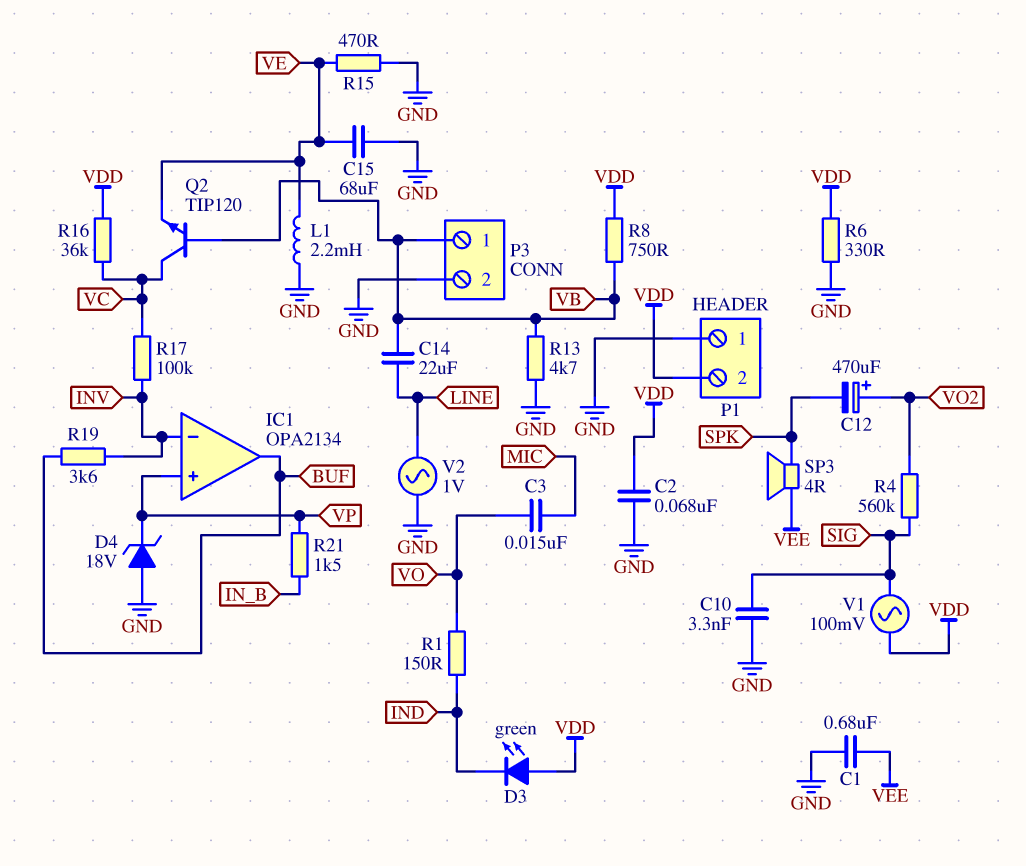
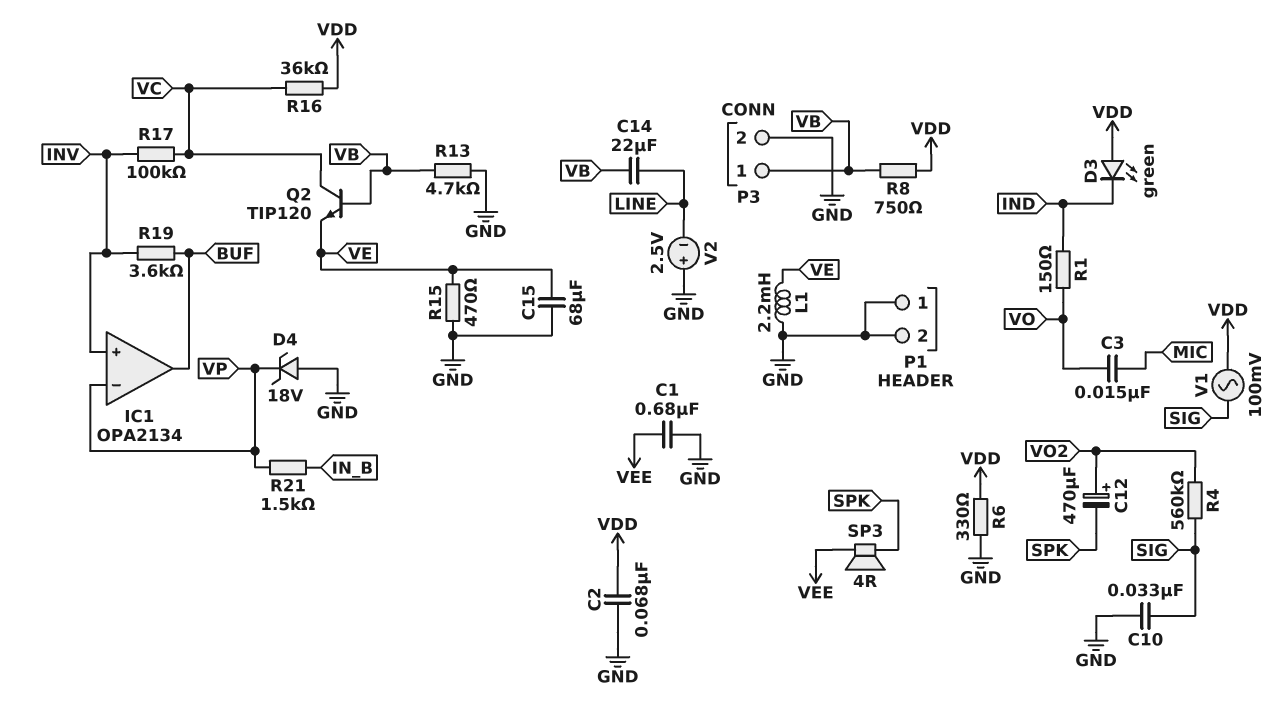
C10: 3.3nF (GND, SIG) -> 33nF (GND, SIG)
IC1 pin in+: VP -> INV
IC1 pin in-: INV -> VP
P1 pin 2: VDD -> GND
V2: AC 1V (GND, LINE) -> 2.5V (plus GND, minus LINE)

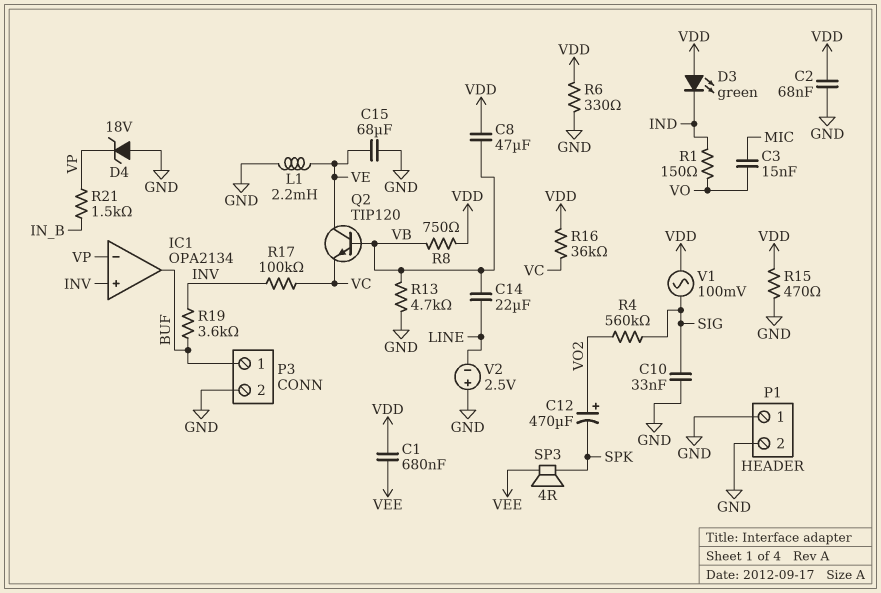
C1: 680nF (GND, VEE) -> 680nF (VDD, VEE)
C8: none -> 47uF (VB, VDD)
P3 pin 1: VB -> BUF
Q2: NPN TIP120 (B VB, C VC, E VE) -> NPN TIP120 (B VB, C VE, E VC)
R15: 470 (GND, VE) -> 470 (GND, VDD)

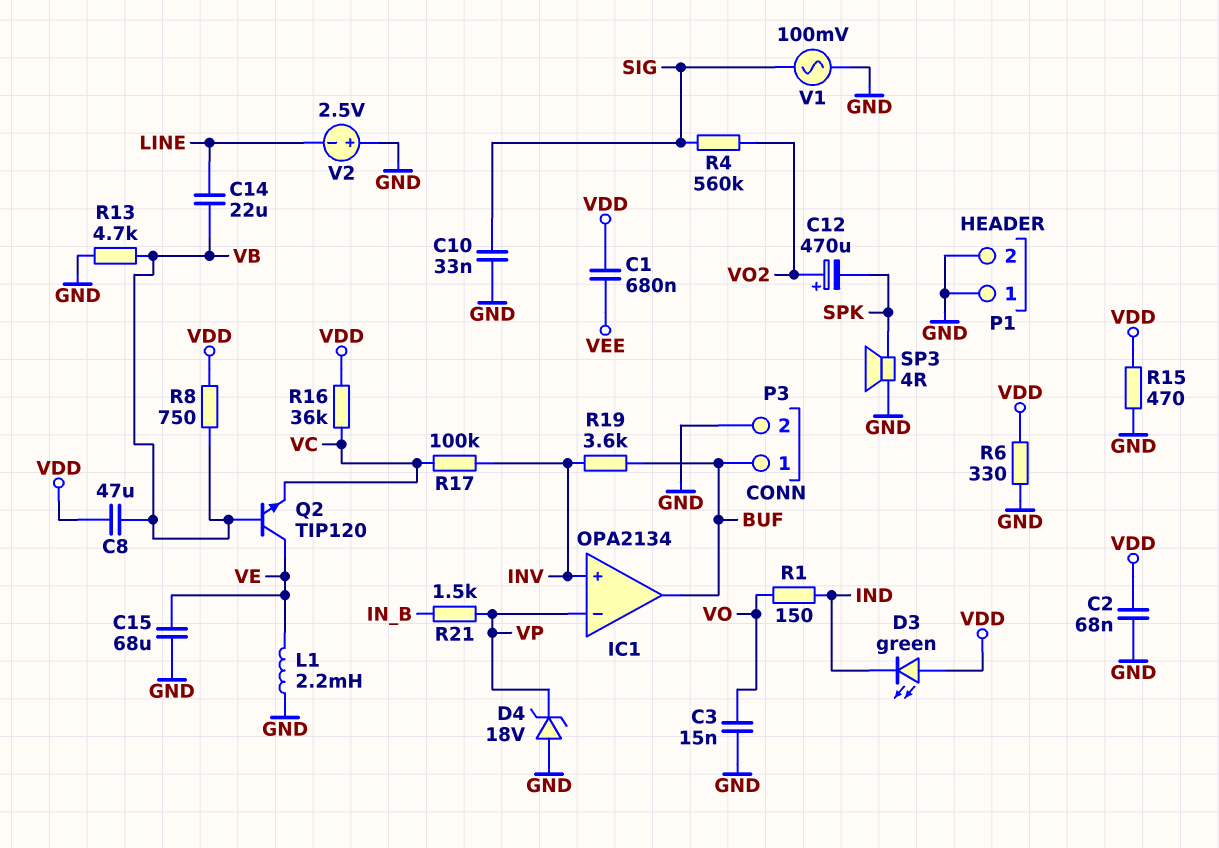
C3: 15nF (MIC, VO) -> 15nF (GND, VO)
SP3: speaker 4R (SPK, VEE) -> speaker 4R (GND, SPK)
V1: AC 100mV (SIG, VDD) -> AC 100mV (GND, SIG)

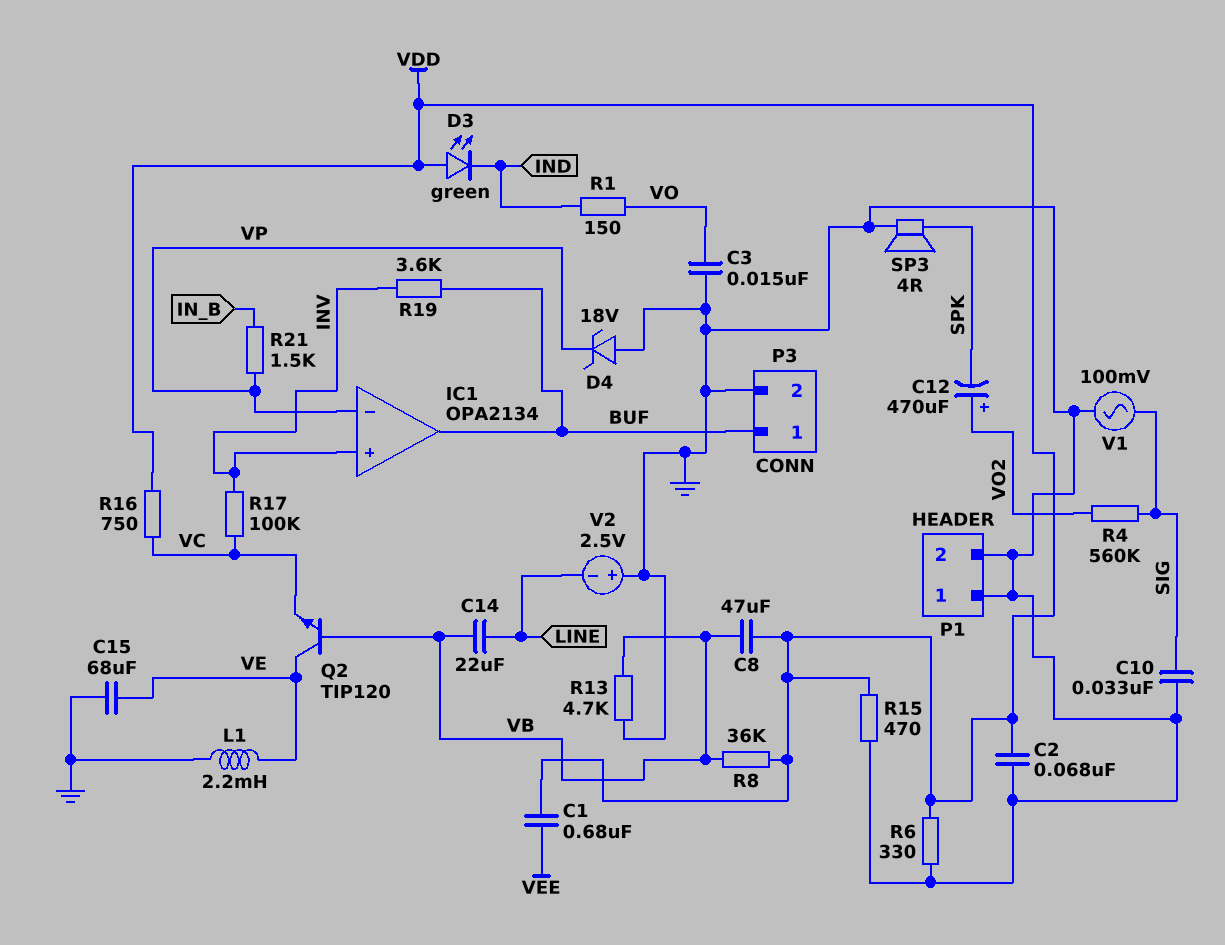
R8: 750 (VB, VDD) -> 36k (VB, VDD)
R16: 36k (VC, VDD) -> 750 (VC, VDD)

